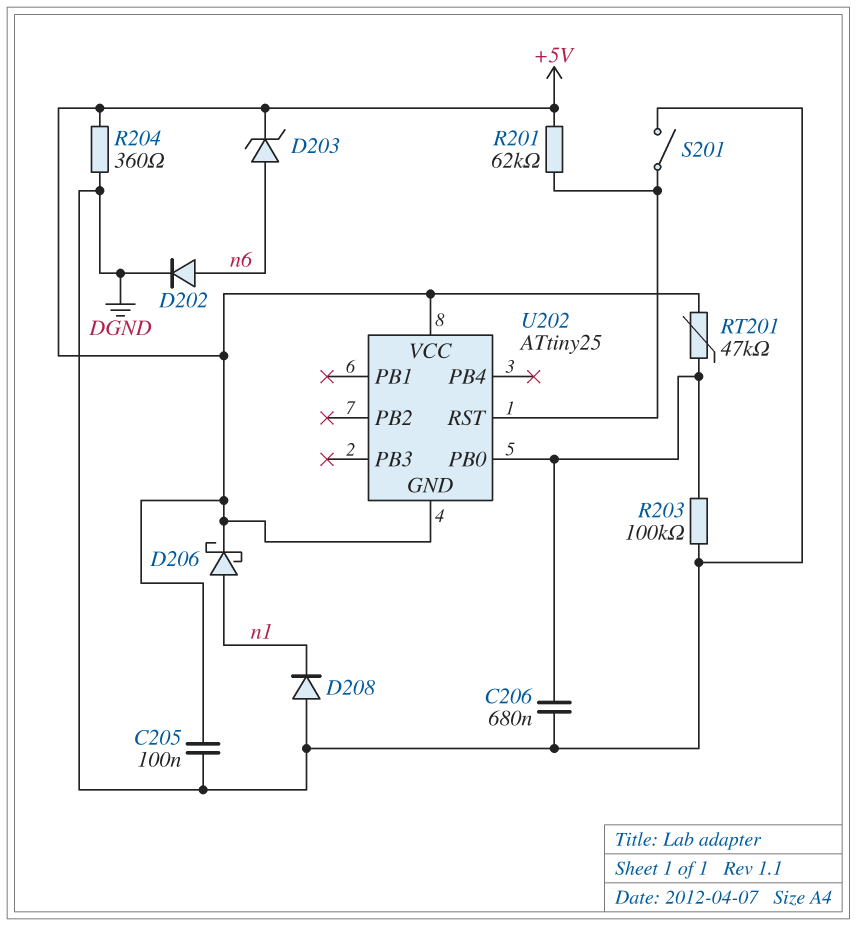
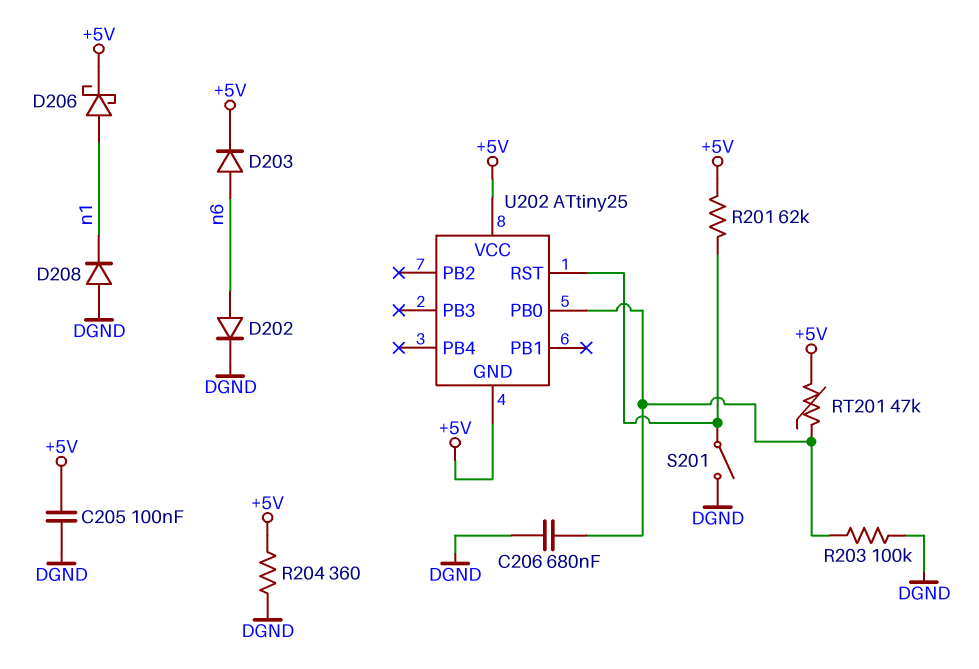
D203: zener (A n6, K +5V) -> diode (A n6, K +5V)

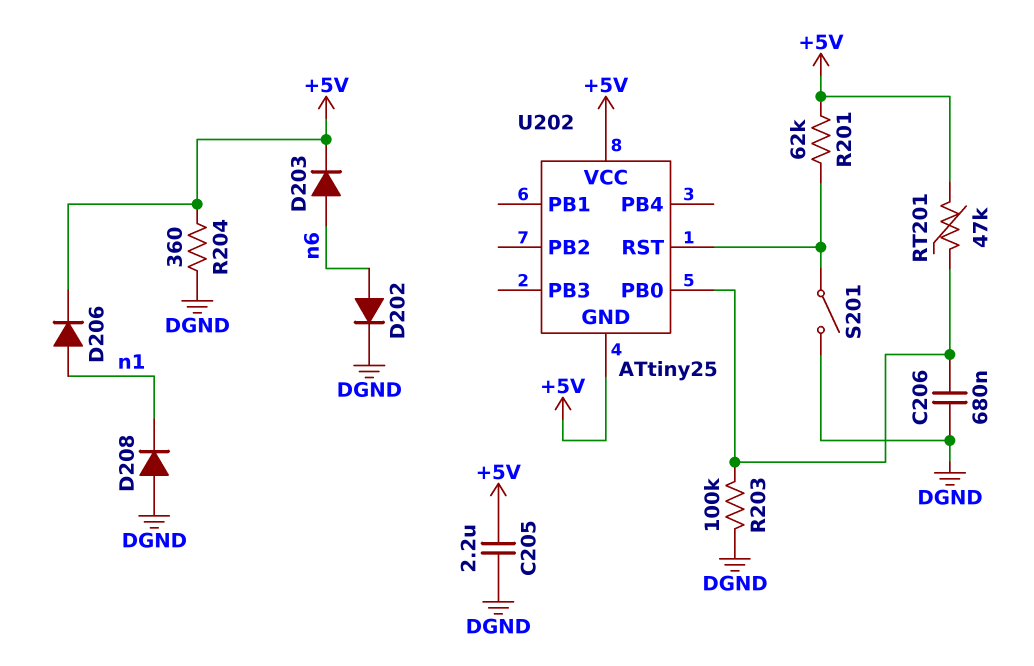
C205: 100nF (+5V, DGND) -> 2.2uF (+5V, DGND)
D206: schottky (A n1, K +5V) -> diode (A n1, K +5V)

